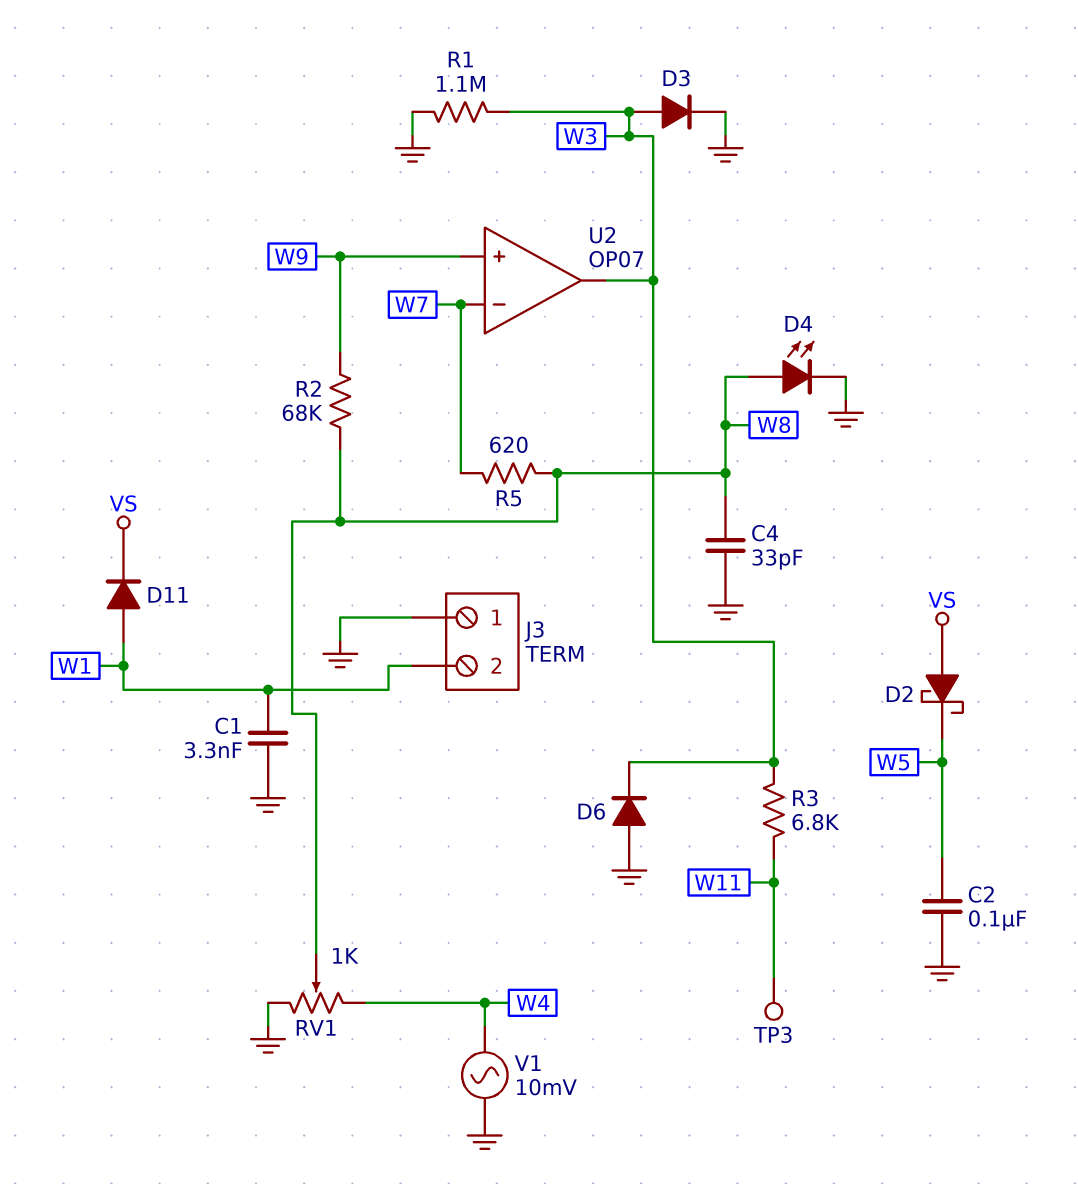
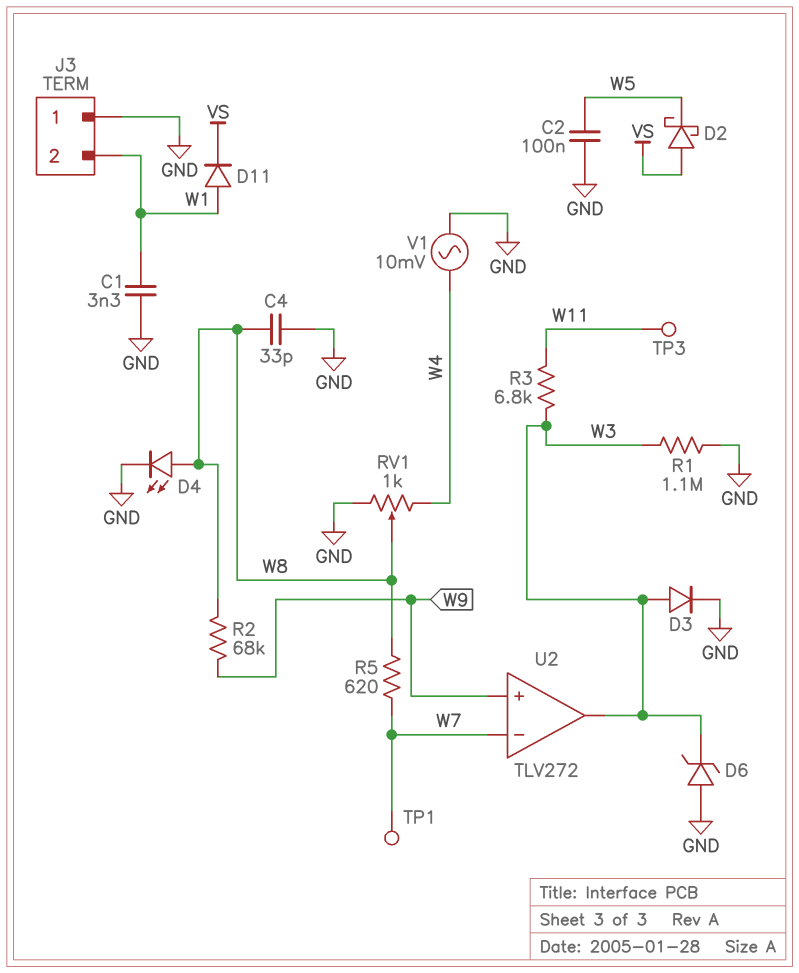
D6: diode (A GND, K W3) -> zener (A GND, K W3)
TP1: none -> test point (W7)
U2: OP07 -> TLV272

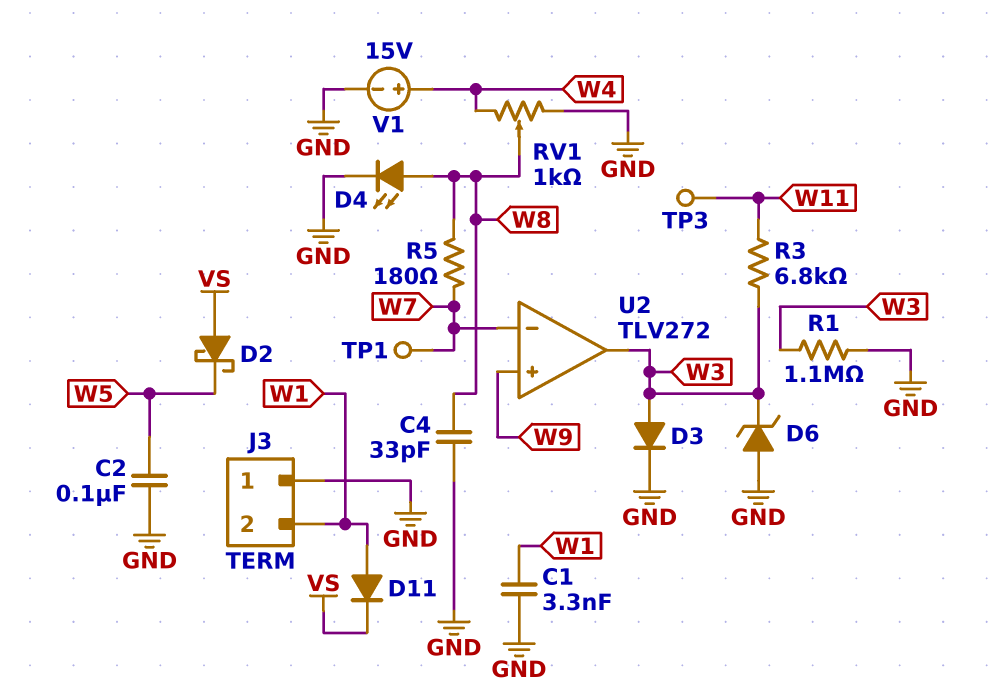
R2: 68k (W8, W9) -> none
R5: 620 (W7, W8) -> 180 (W7, W8)
V1: AC 10mV (GND, W4) -> 15V (plus W4, minus GND)

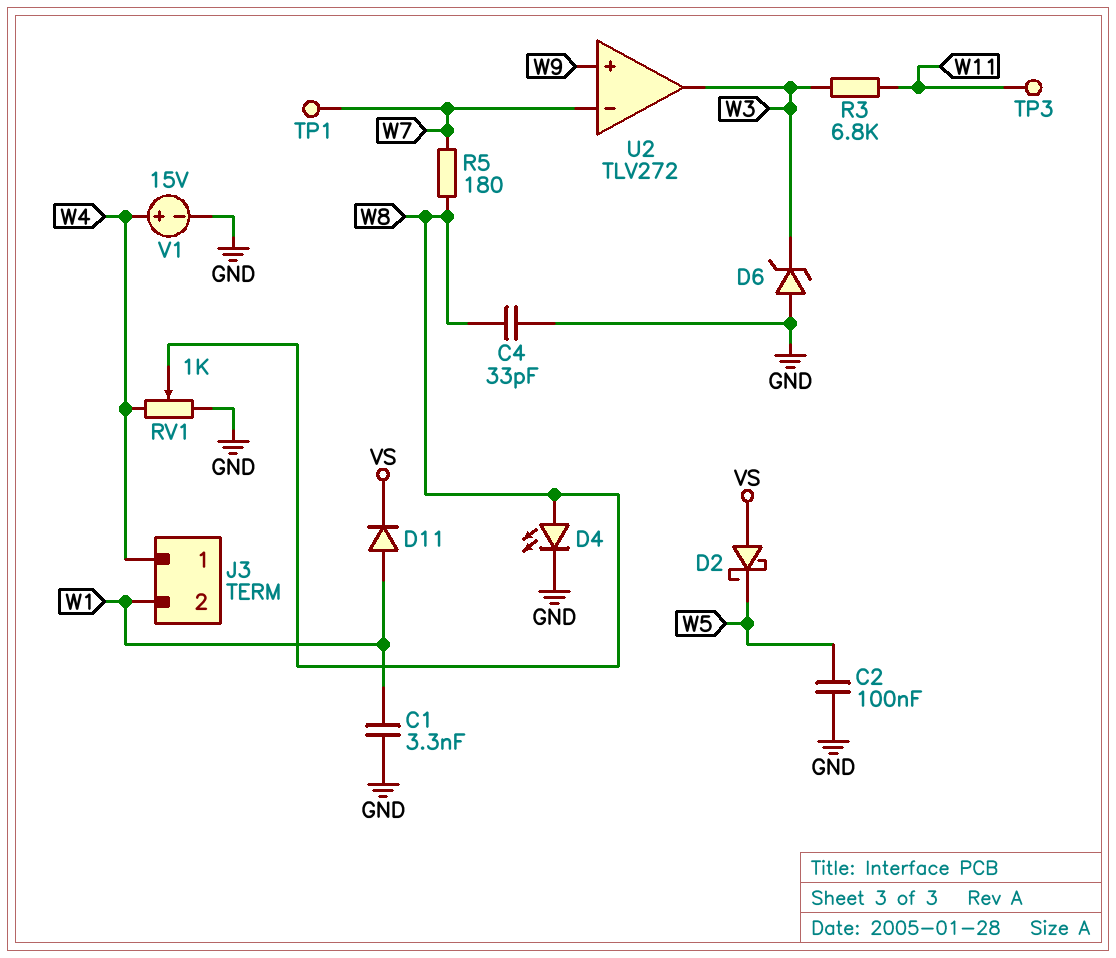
D3: diode (A W3, K GND) -> none
J3 pin 1: GND -> W4
R1: 1.1M (GND, W3) -> none

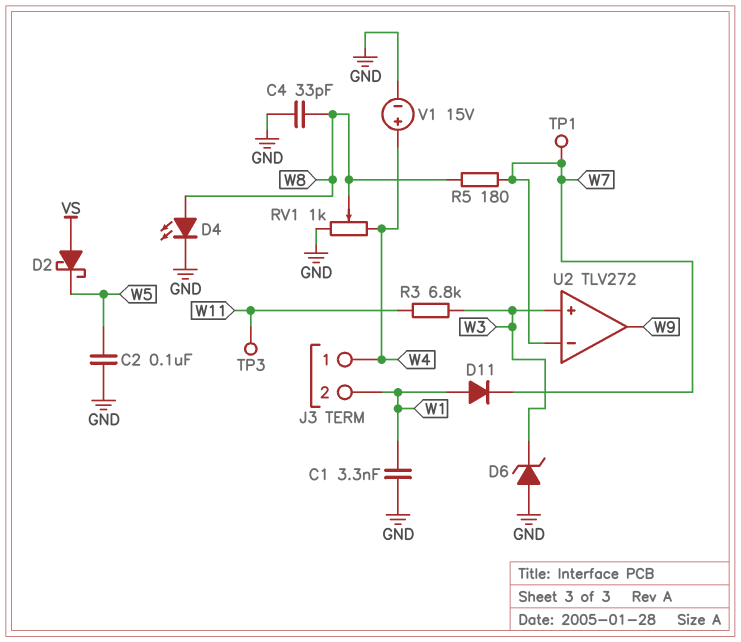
D11: diode (A W1, K VS) -> diode (A W1, K W7)
U2 pin in+: W9 -> W3
U2 pin out: W3 -> W9

